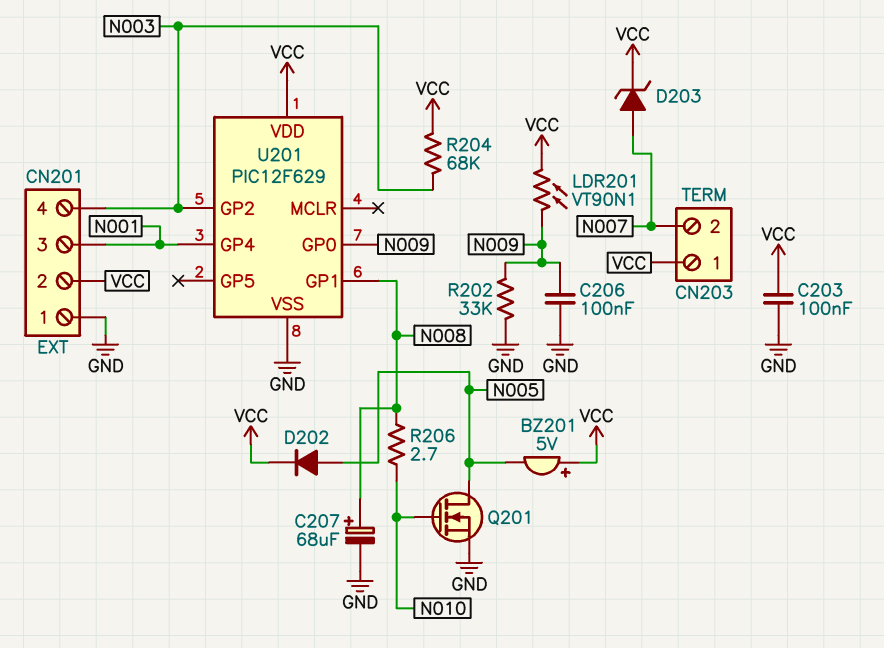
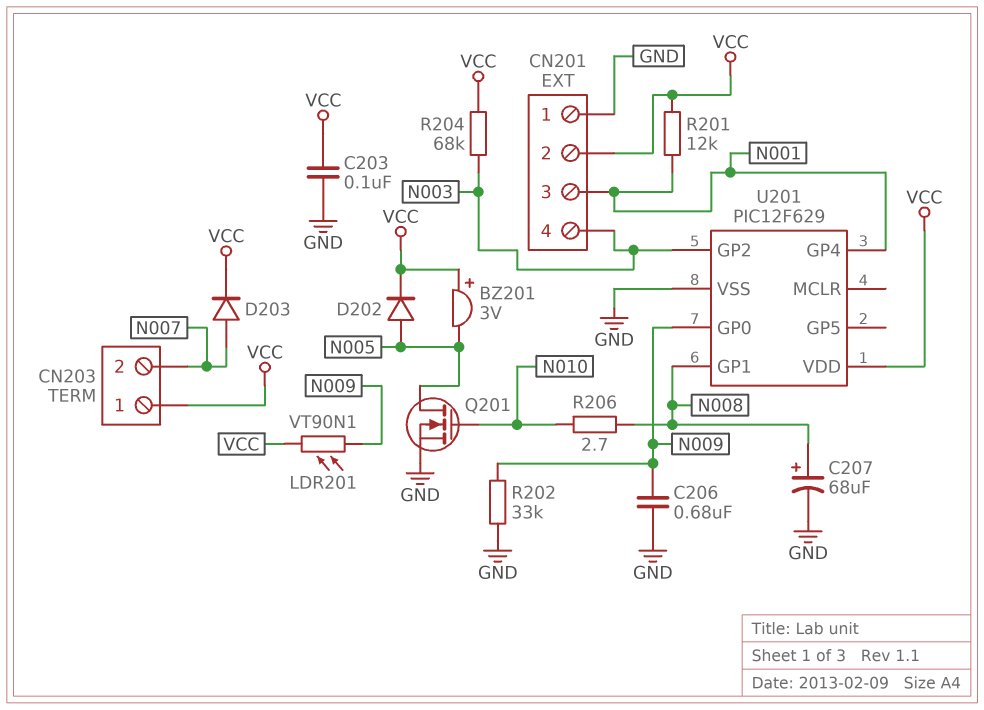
BZ201: buzzer 5V (plus VCC, minus N005) -> buzzer 3V (plus VCC, minus N005)
C206: 100nF (GND, N009) -> 680nF (GND, N009)
D203: zener (A N007, K VCC) -> diode (A N007, K VCC)
R201: none -> 12k (N001, VCC)

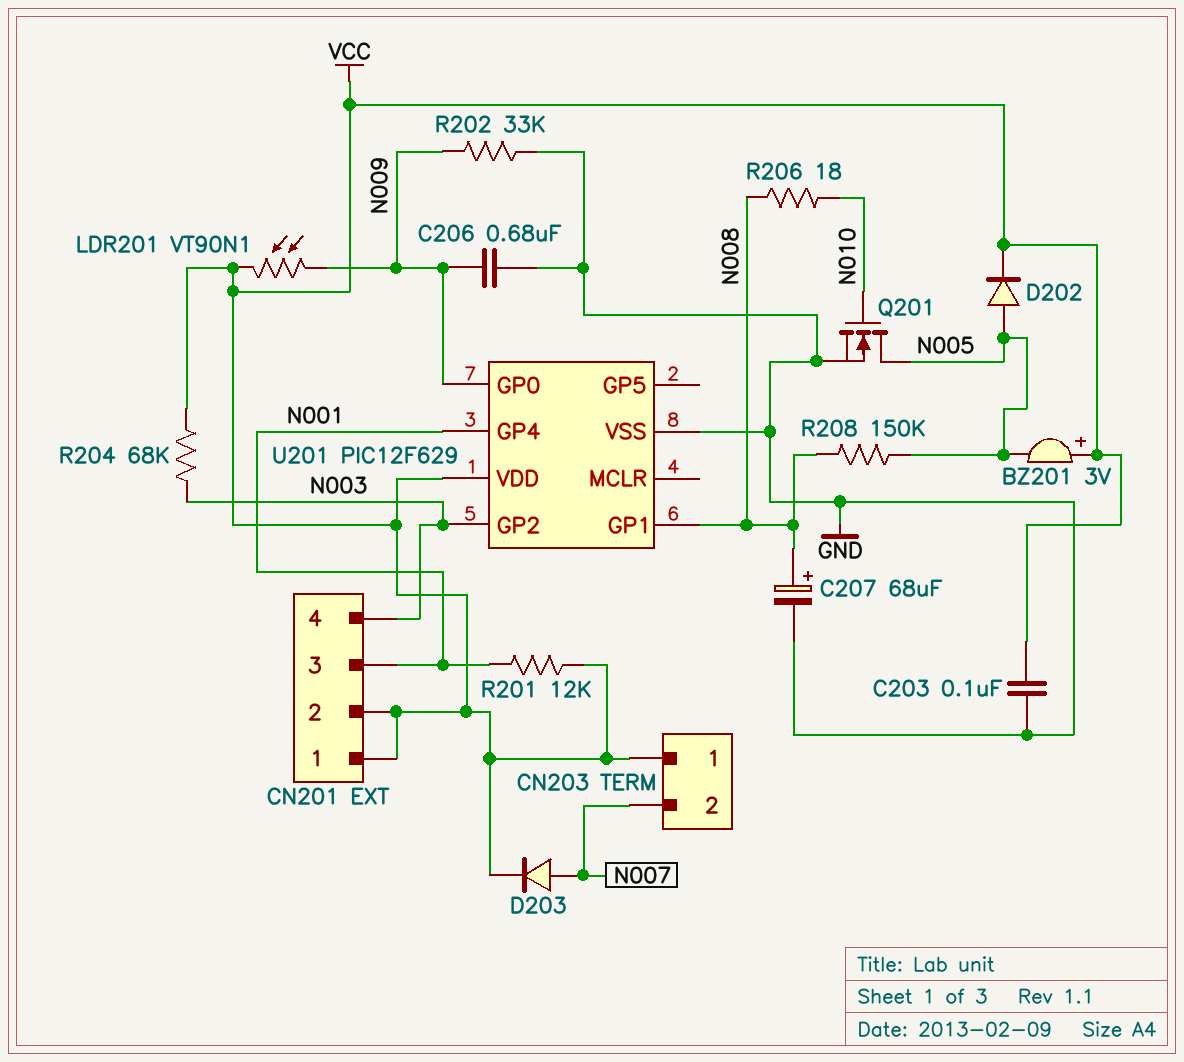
CN201 pin 1: GND -> VCC
R206: 2.7 (N008, N010) -> 18 (N008, N010)
R208: none -> 150k (N005, N008)

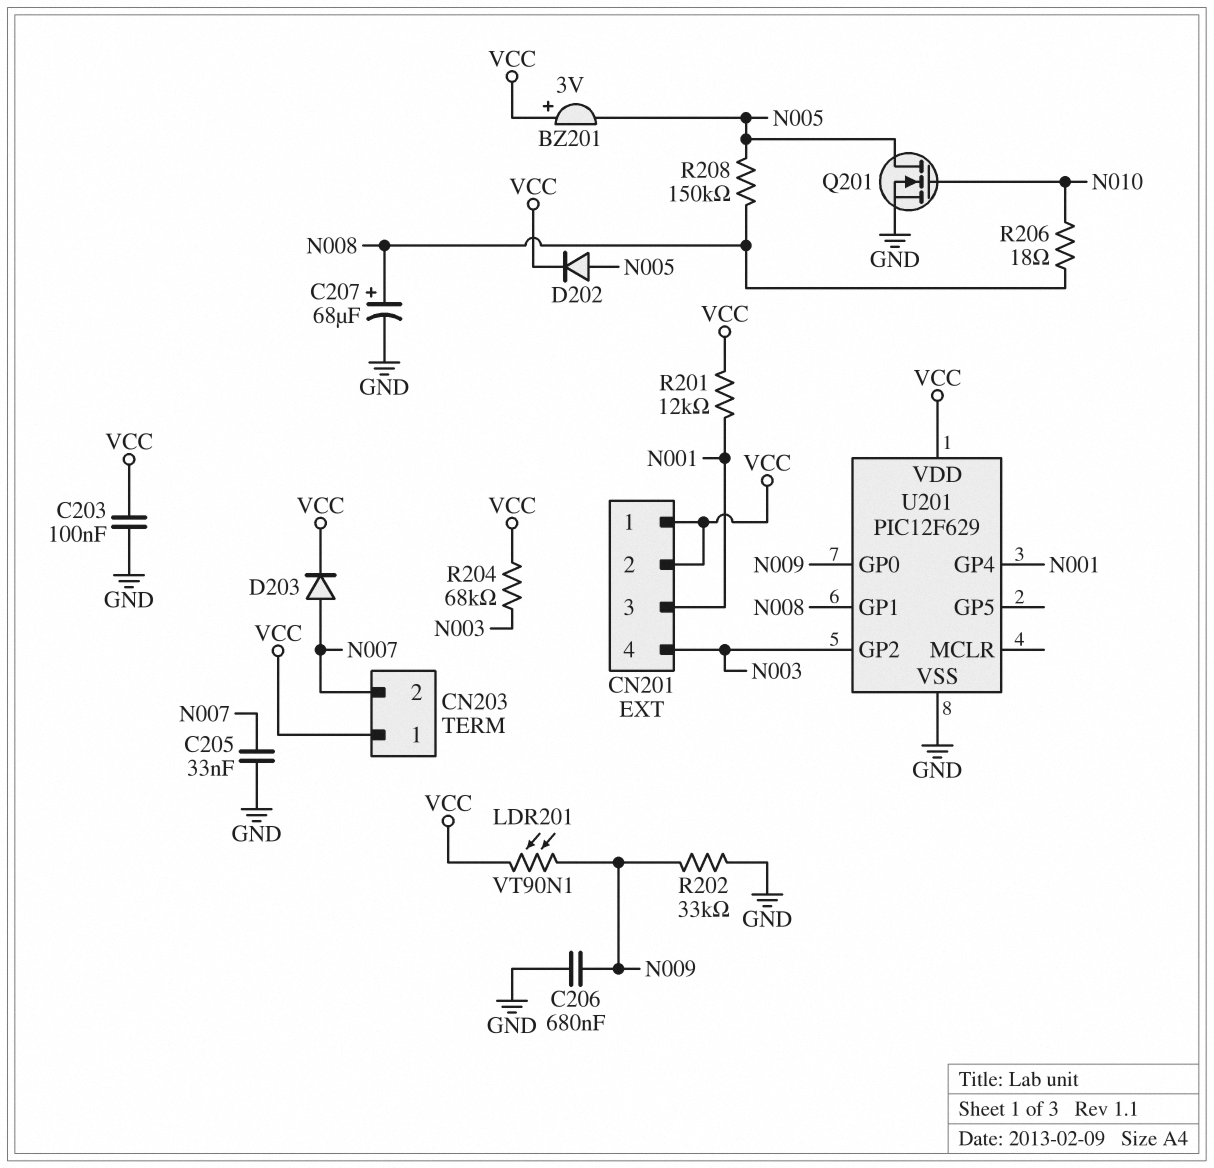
C205: none -> 33nF (GND, N007)

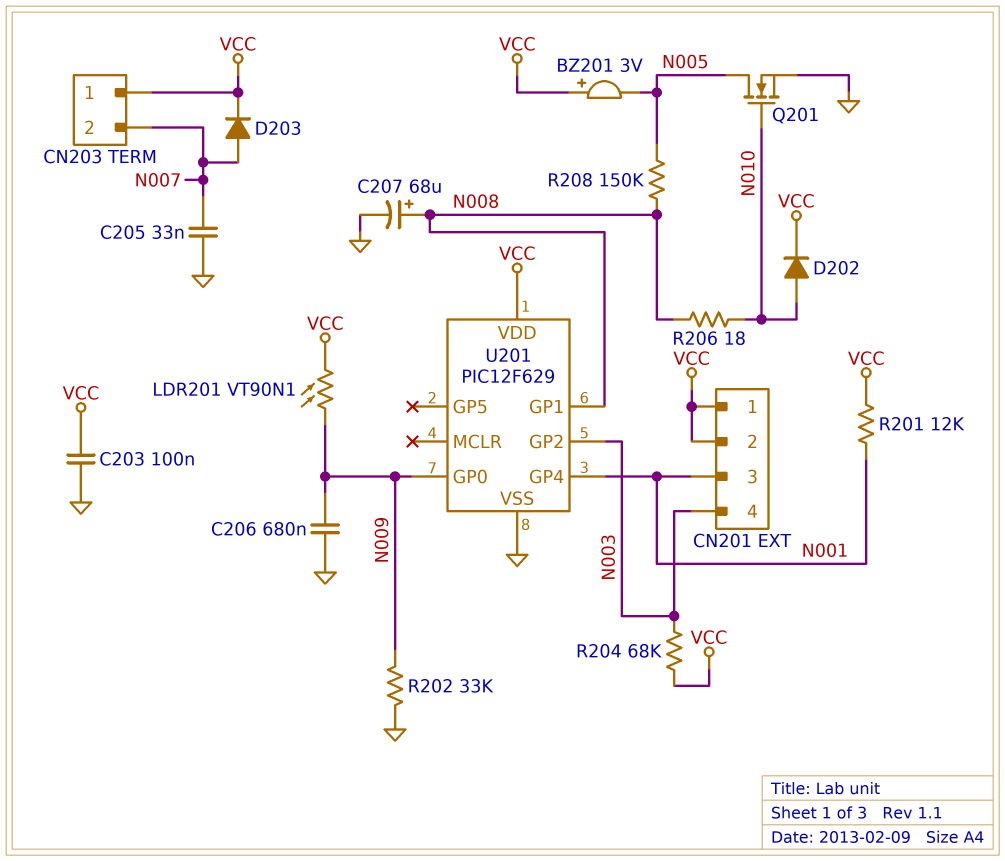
D202: diode (A N005, K VCC) -> diode (A N010, K VCC)

